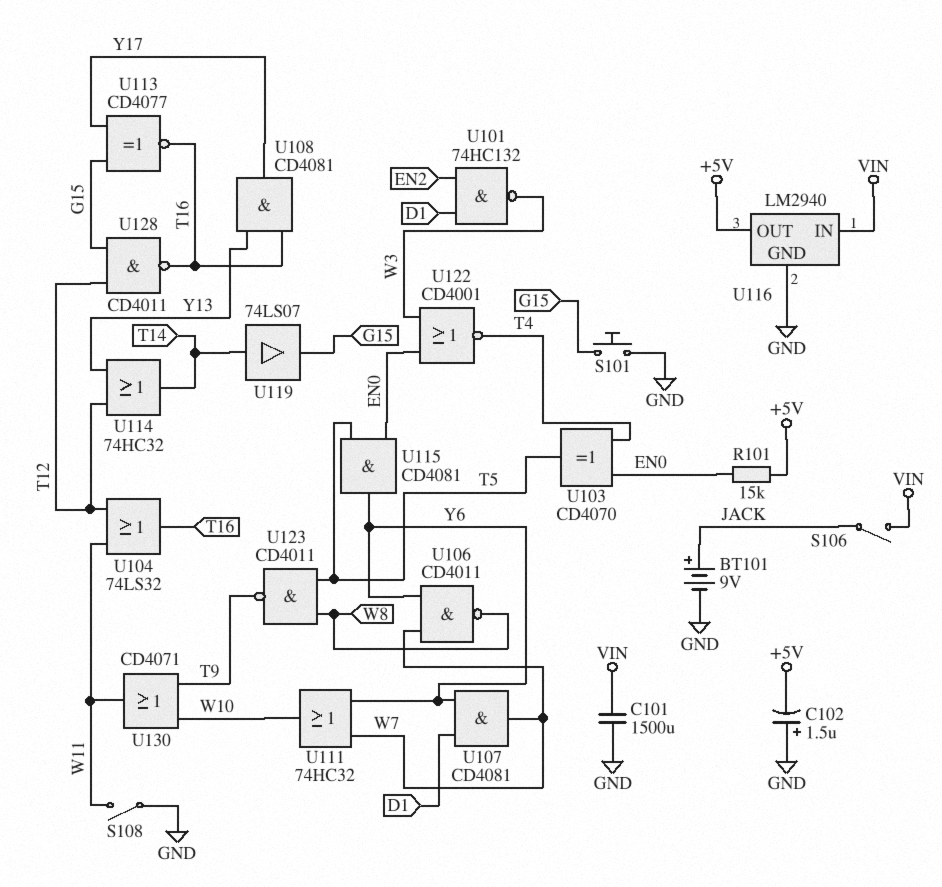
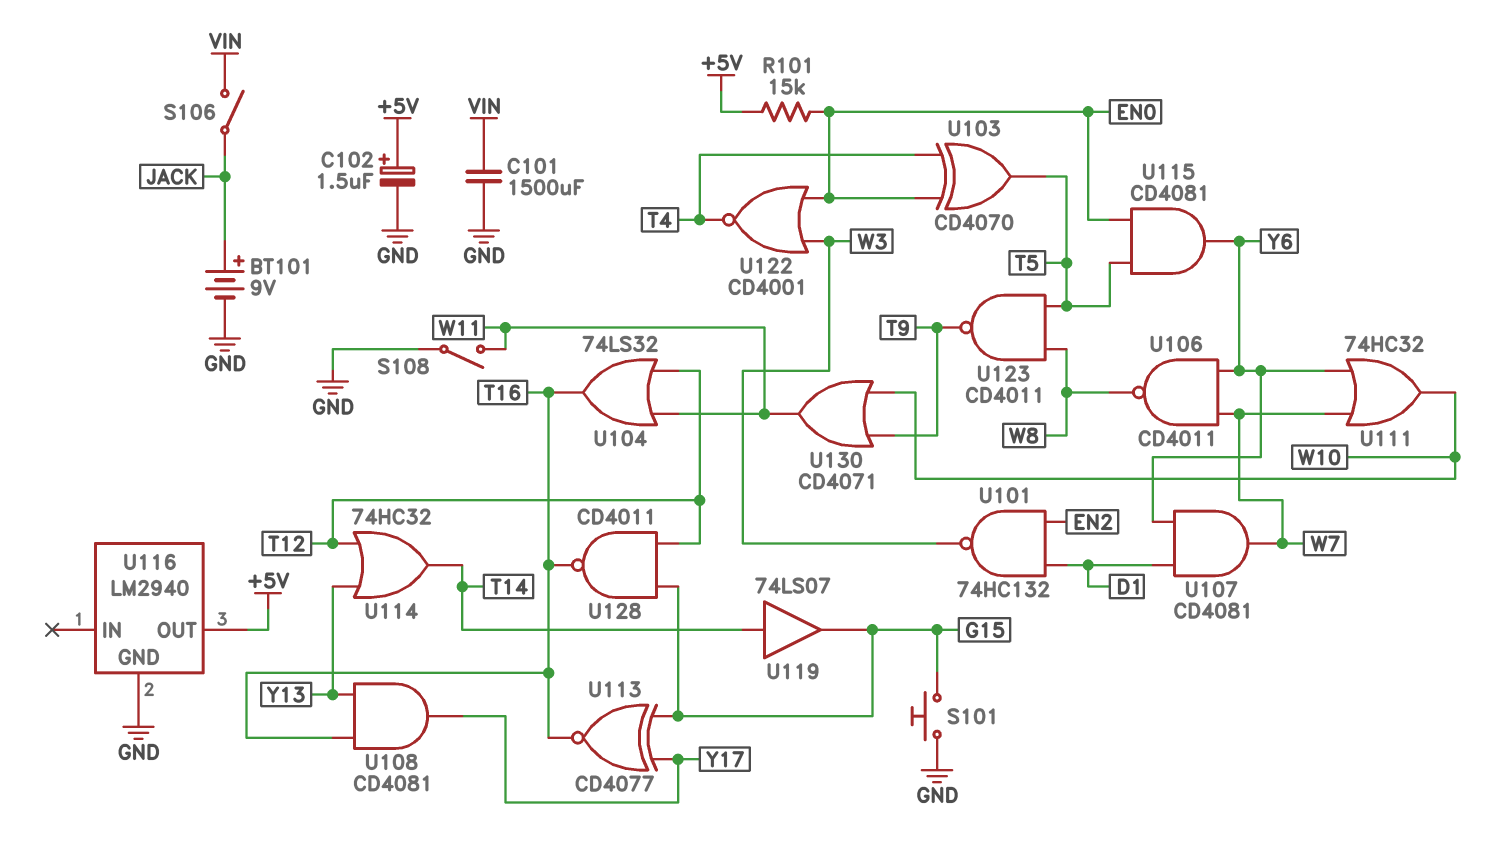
C102: 1.5uF (plus GND, minus +5V) -> 1.5uF (plus +5V, minus GND)
U116 pin IN: VIN -> none

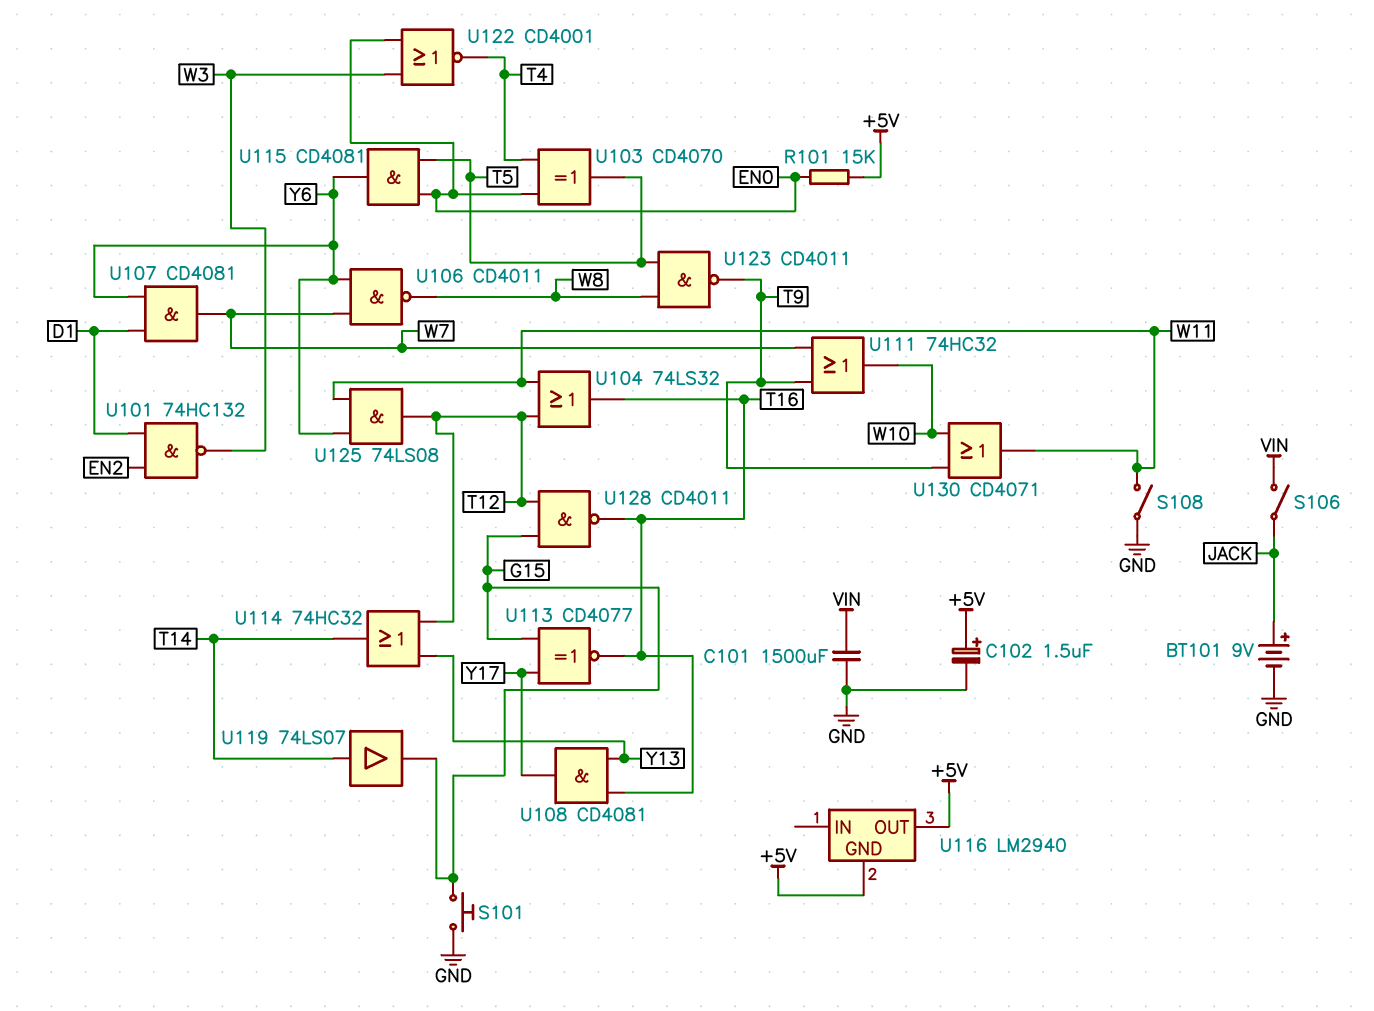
U111: OR 74HC32 (in W7, in Y6, out W10) -> OR 74HC32 (in T9, in W7, out W10)
U116 pin GND: GND -> +5V
U125: none -> AND 74LS08 (in W11, in Y6, out T12)

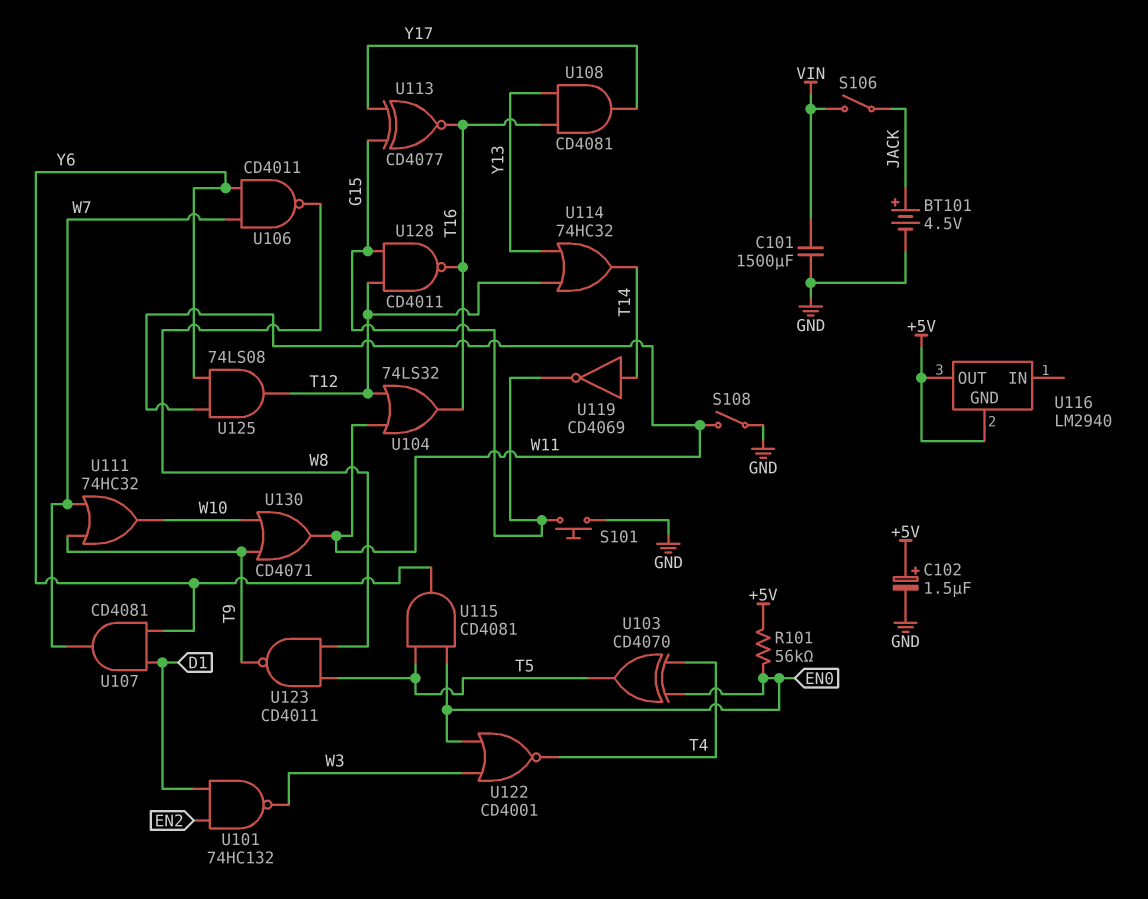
BT101: 9V (plus JACK, minus GND) -> 4.5V (plus JACK, minus GND)
R101: 15k (+5V, EN0) -> 56k (+5V, EN0)
U119: buffer 74LS07 (in T14, out G15) -> NOT CD4069 (in T14, out G15)

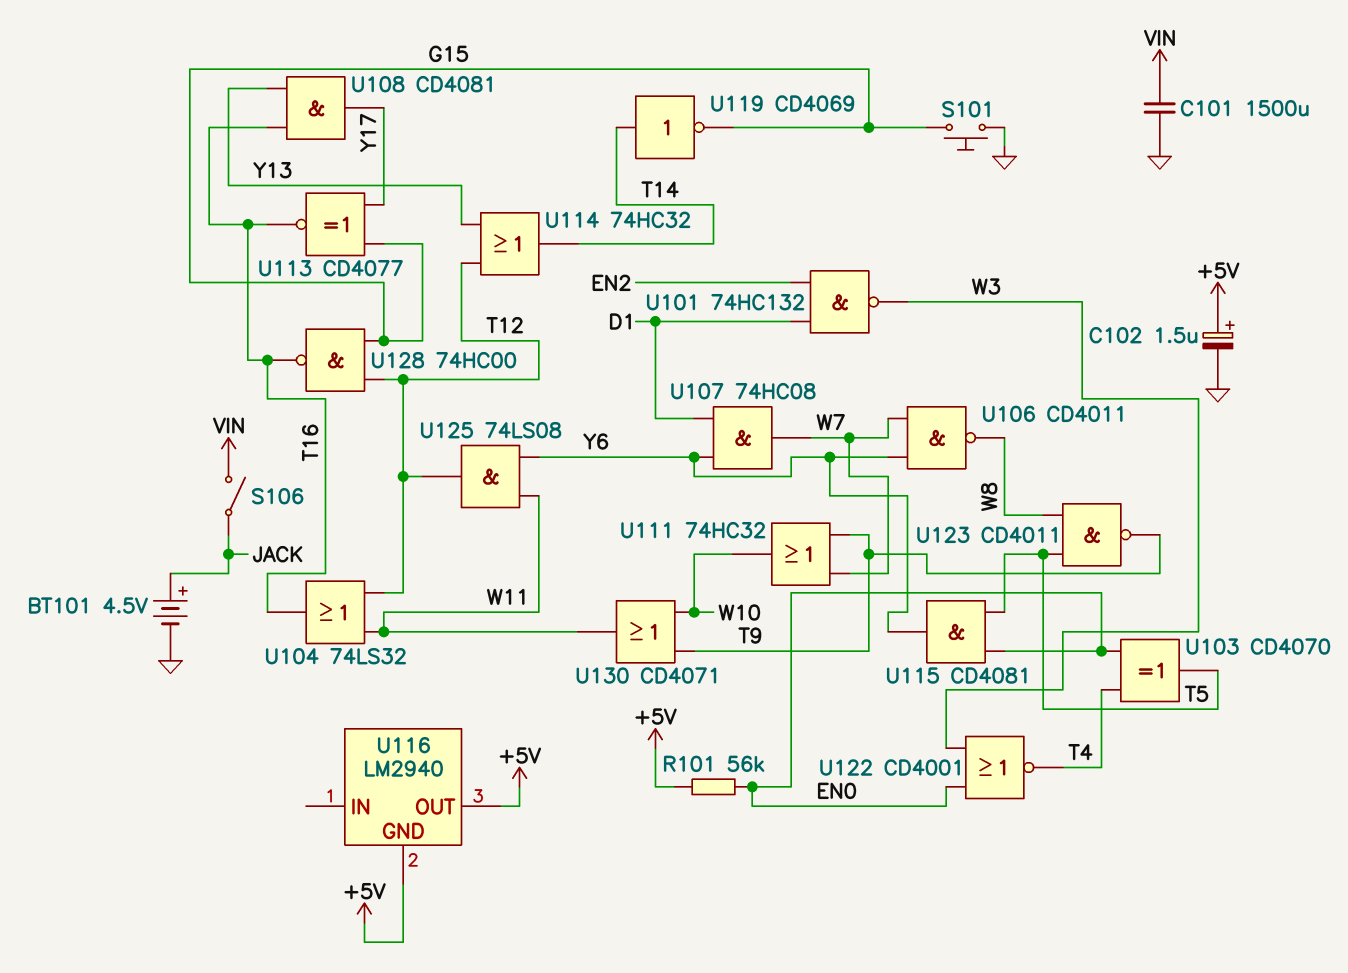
S108: switch (GND, W11) -> none
U107: AND CD4081 (in D1, in Y6, out W7) -> AND 74HC08 (in D1, in Y6, out W7)
U128: NAND CD4011 (in G15, in T12, out T16) -> NAND 74HC00 (in G15, in T12, out T16)

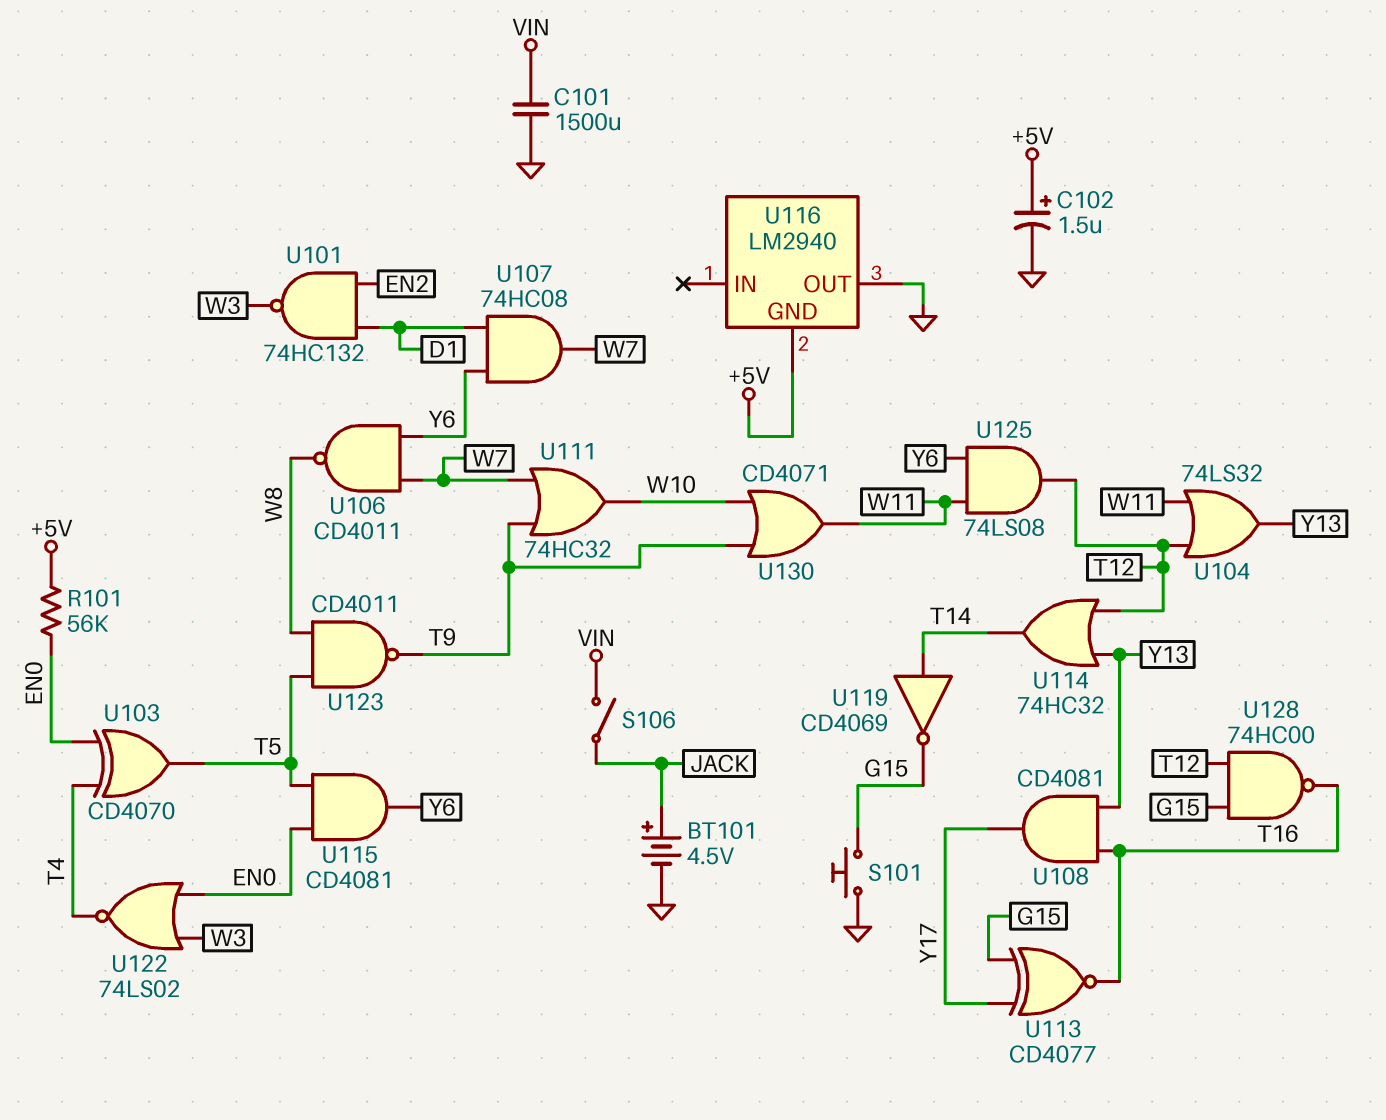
U104: OR 74LS32 (in T12, in W11, out T16) -> OR 74LS32 (in T12, in W11, out Y13)
U116 pin OUT: +5V -> GND
U122: NOR CD4001 (in EN0, in W3, out T4) -> NOR 74LS02 (in EN0, in W3, out T4)

